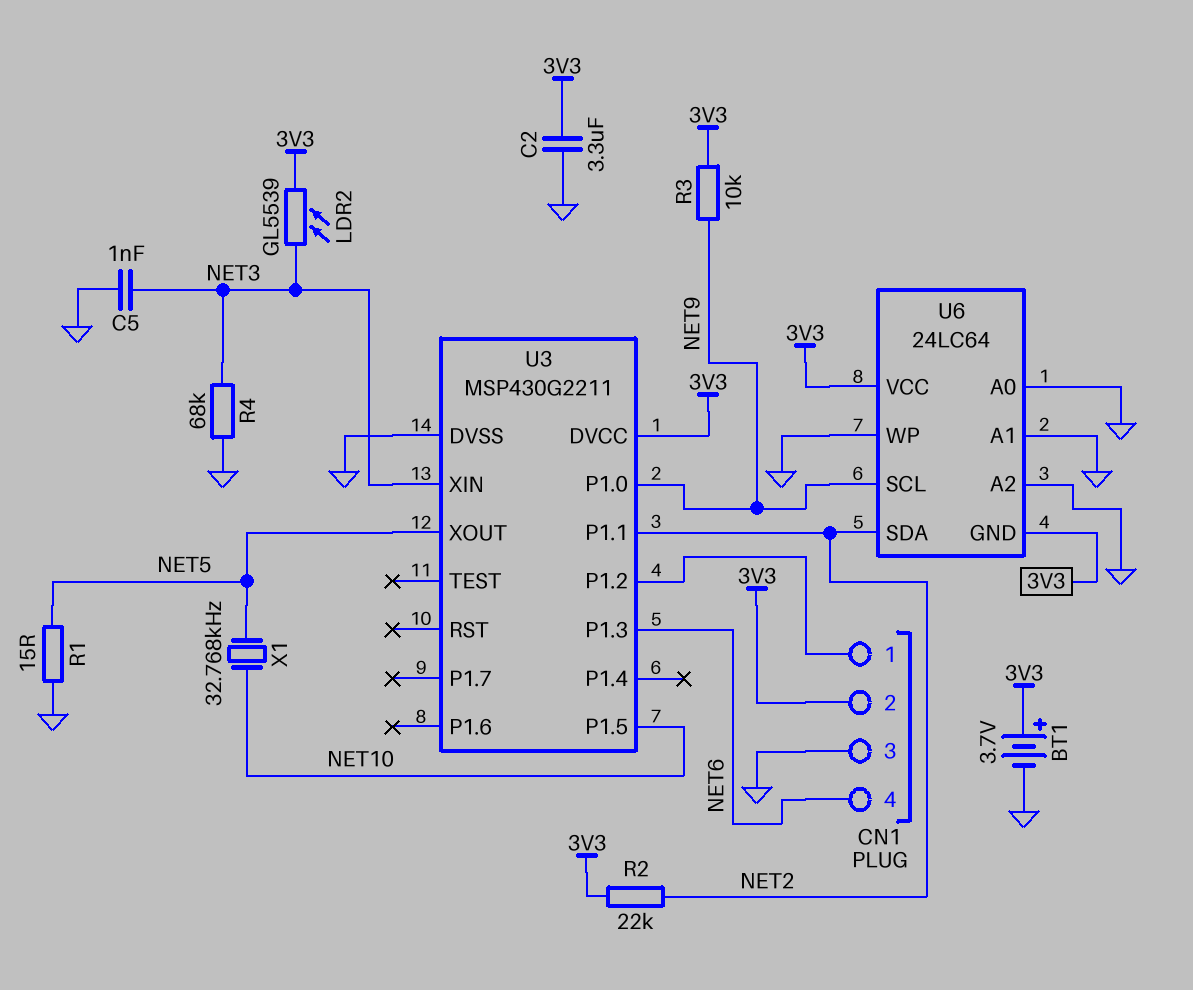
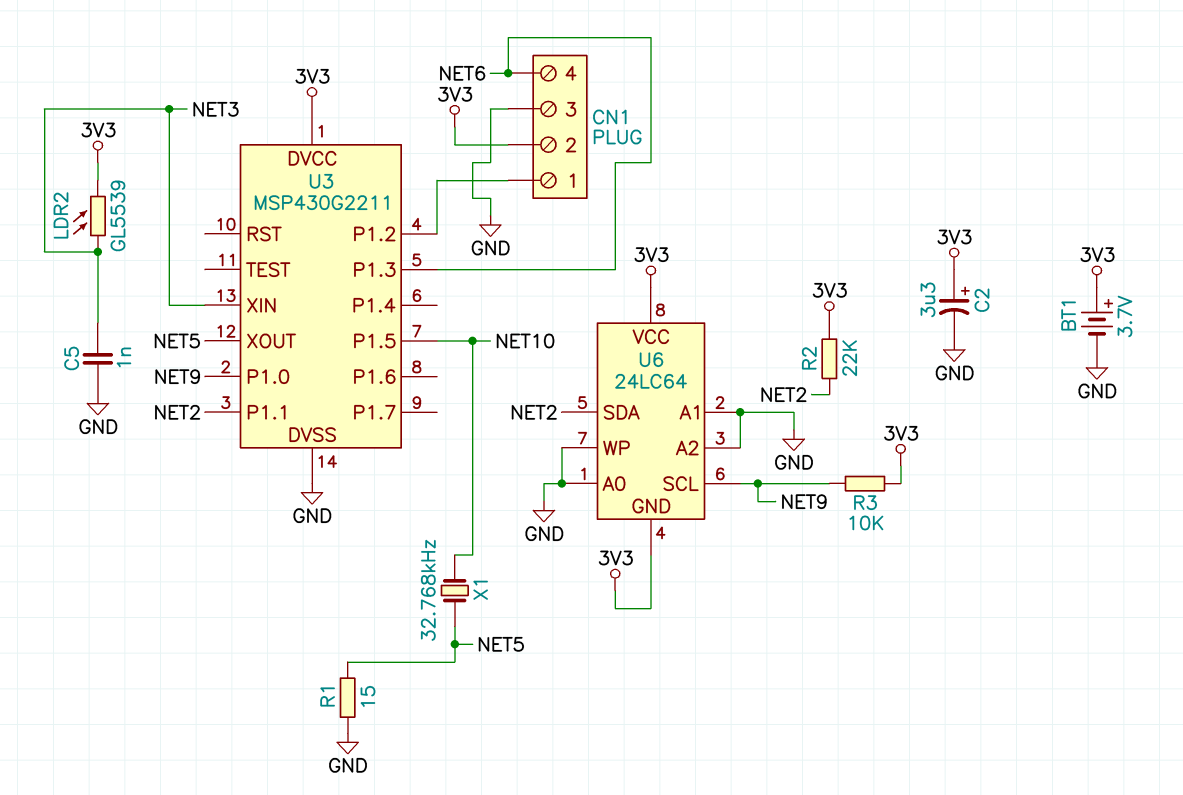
C2: 3.3uF (3V3, GND) -> 3.3uF (plus 3V3, minus GND)
R4: 68k (GND, NET3) -> none

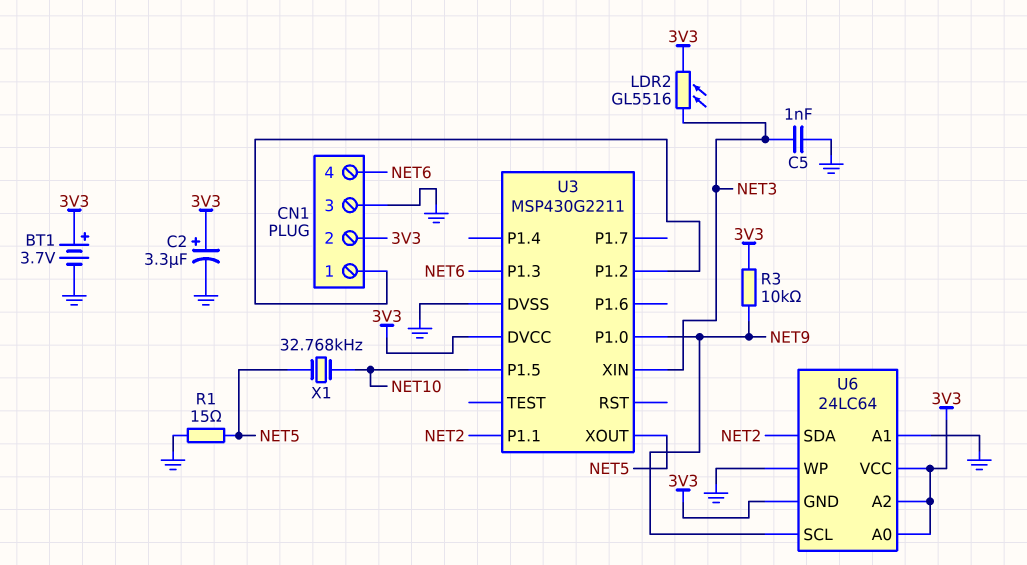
LDR2: GL5539 (3V3, NET3) -> GL5516 (3V3, NET3)
R2: 22k (3V3, NET2) -> none
U6 pin A0: GND -> 3V3
U6 pin A2: GND -> 3V3

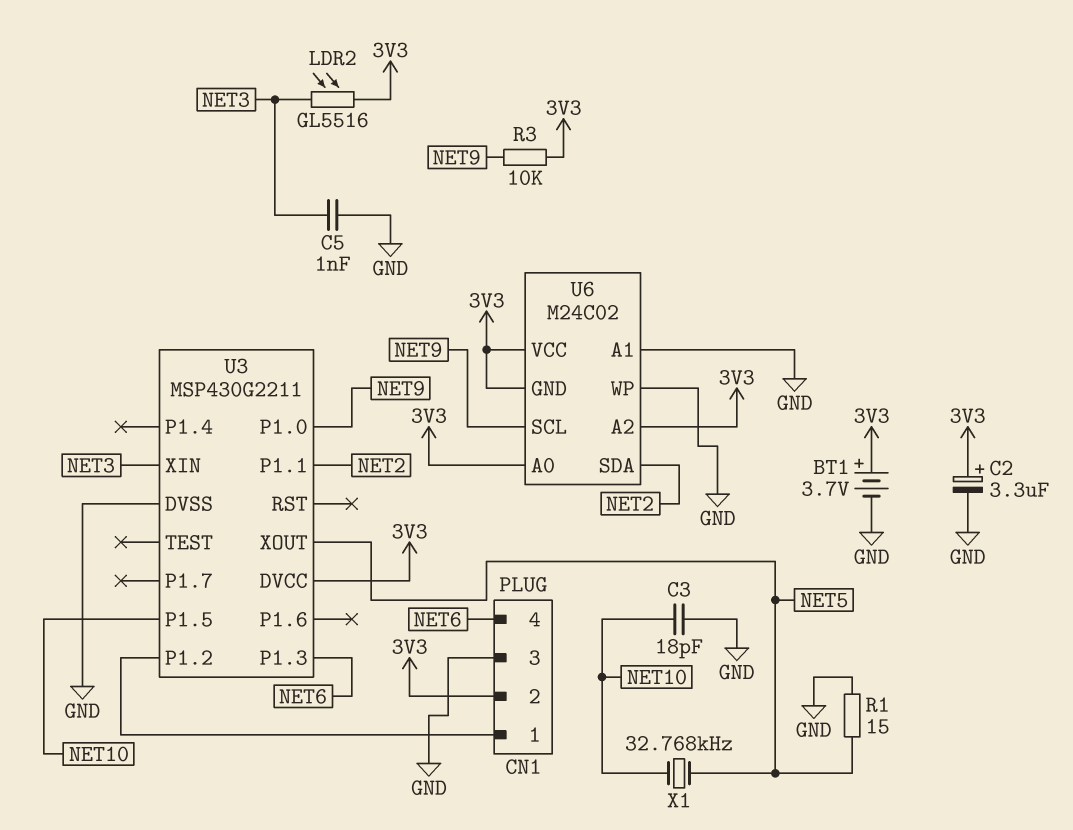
C3: none -> 18pF (GND, NET10)
U6: 24LC64 -> M24C02

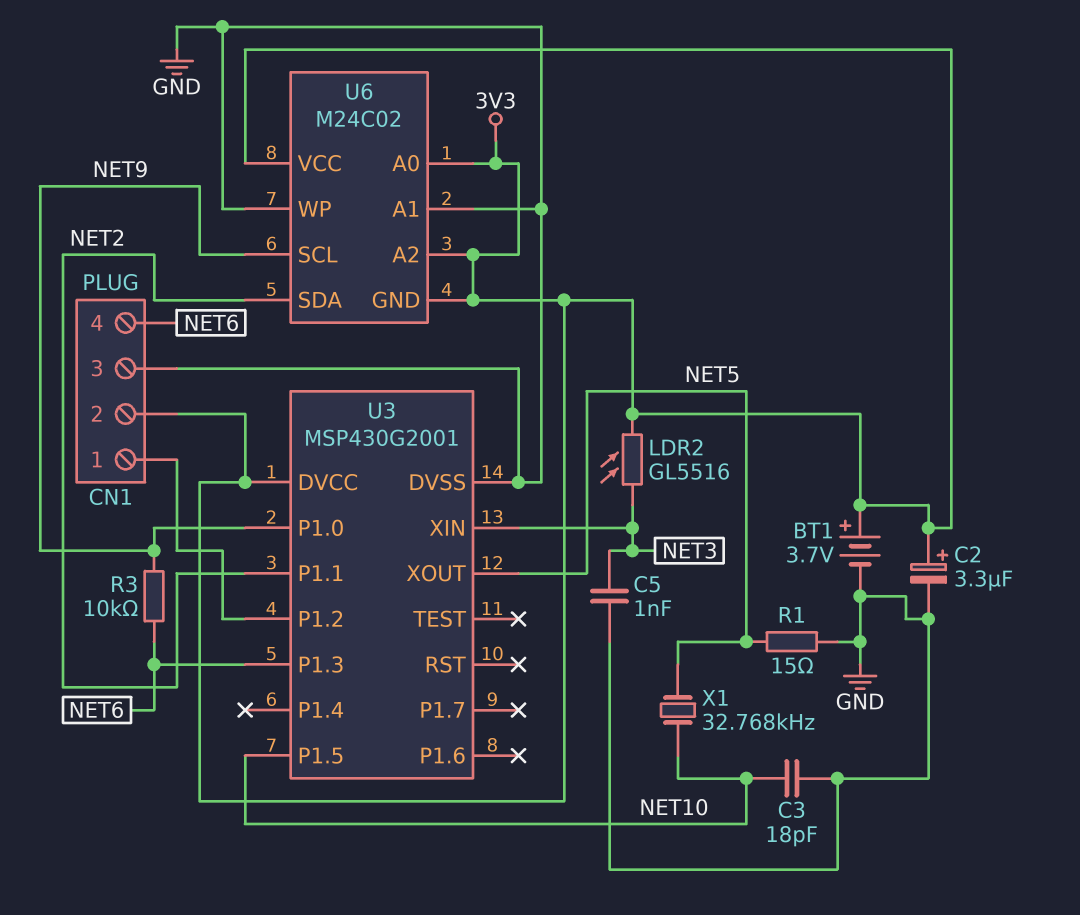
R3: 10k (3V3, NET9) -> 10k (NET6, NET9)
U3: MSP430G2211 -> MSP430G2001

